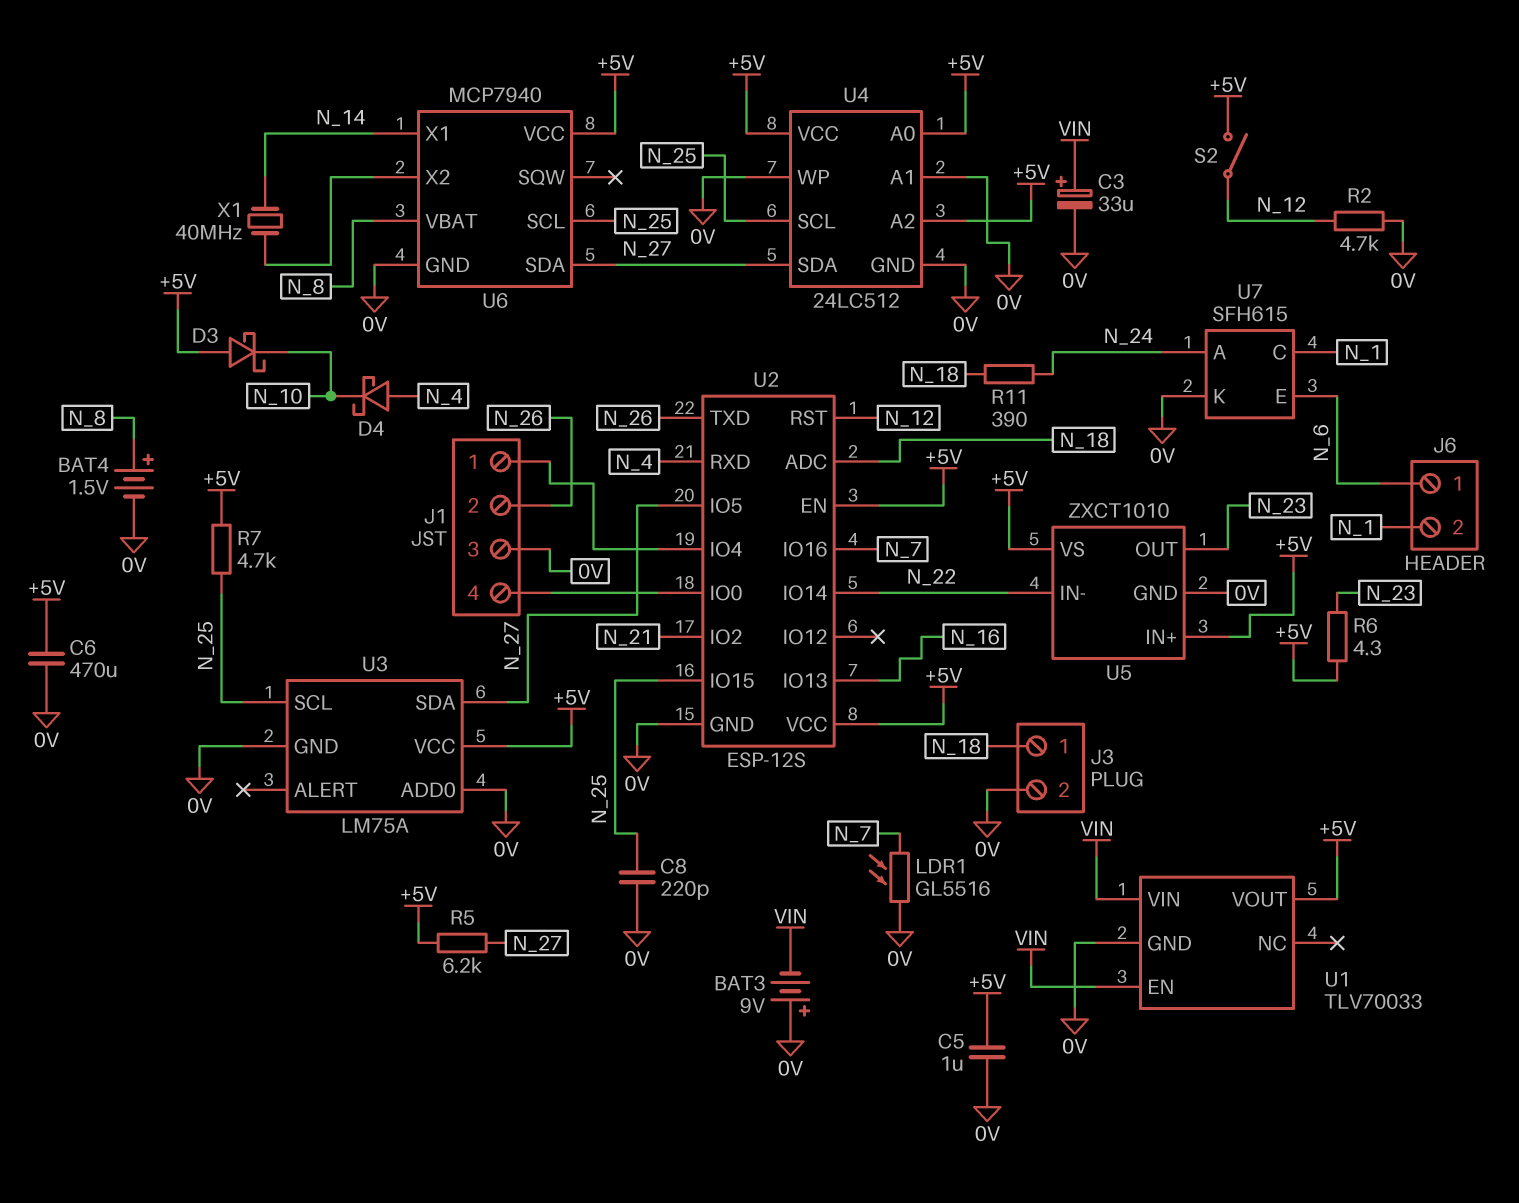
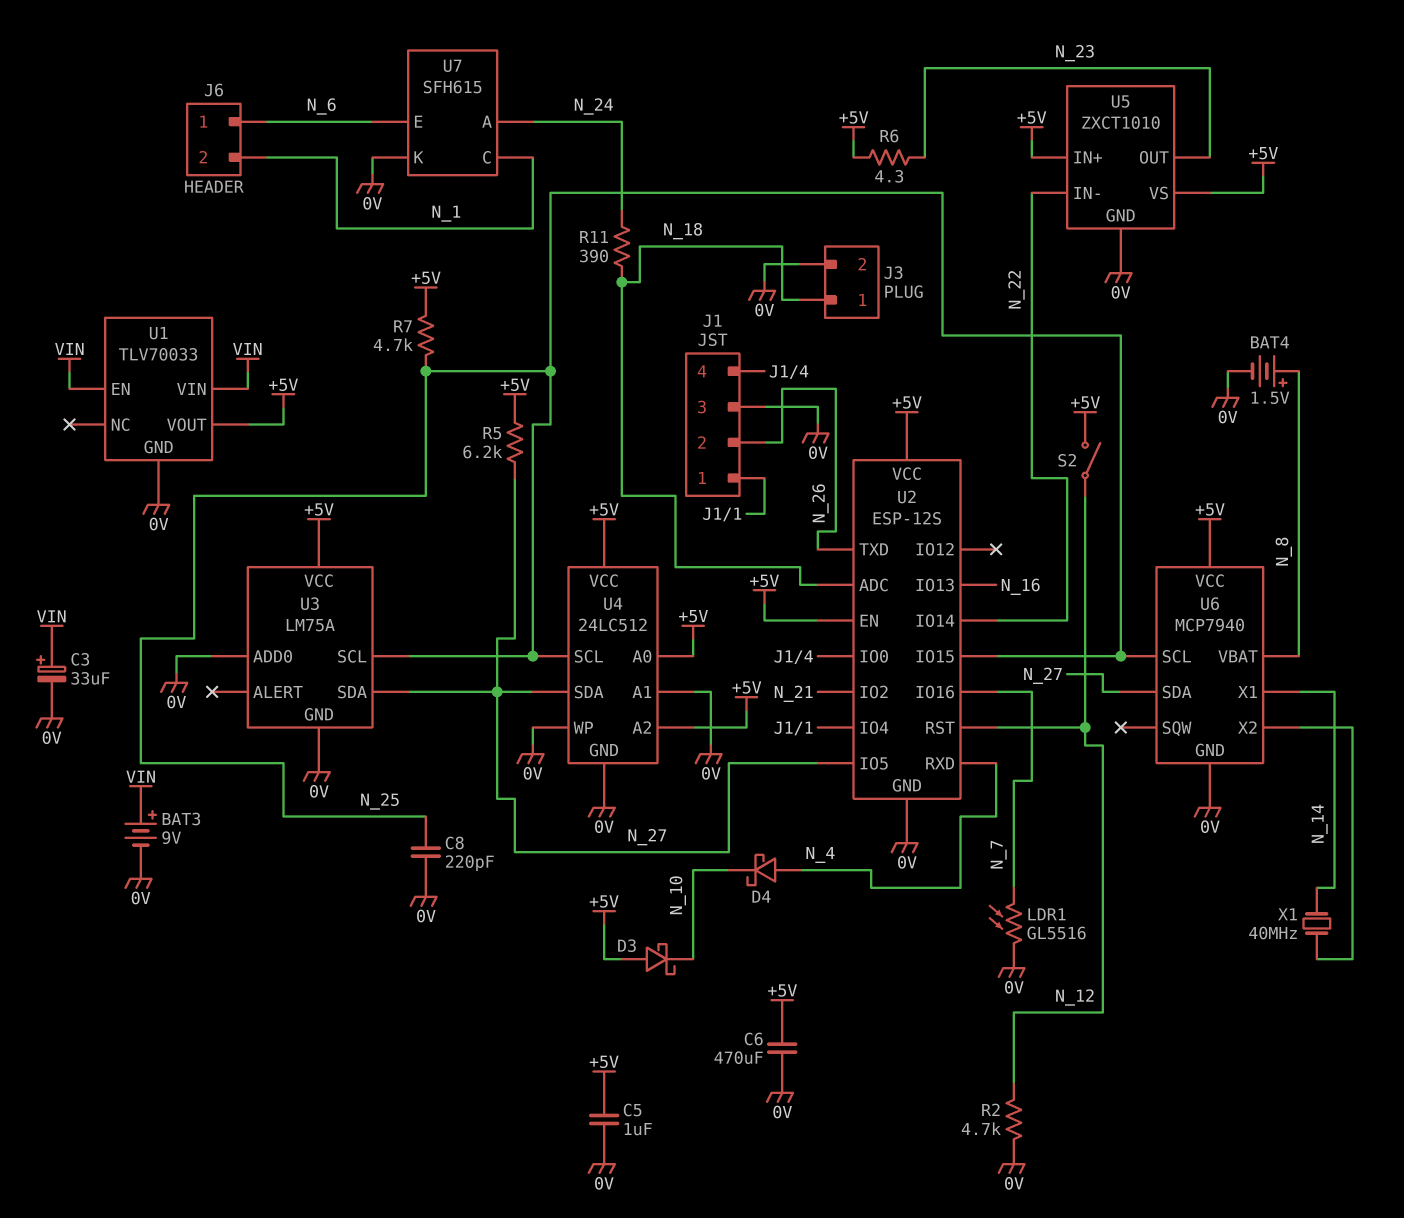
BAT3: 9V (plus 0V, minus VIN) -> 9V (plus VIN, minus 0V)

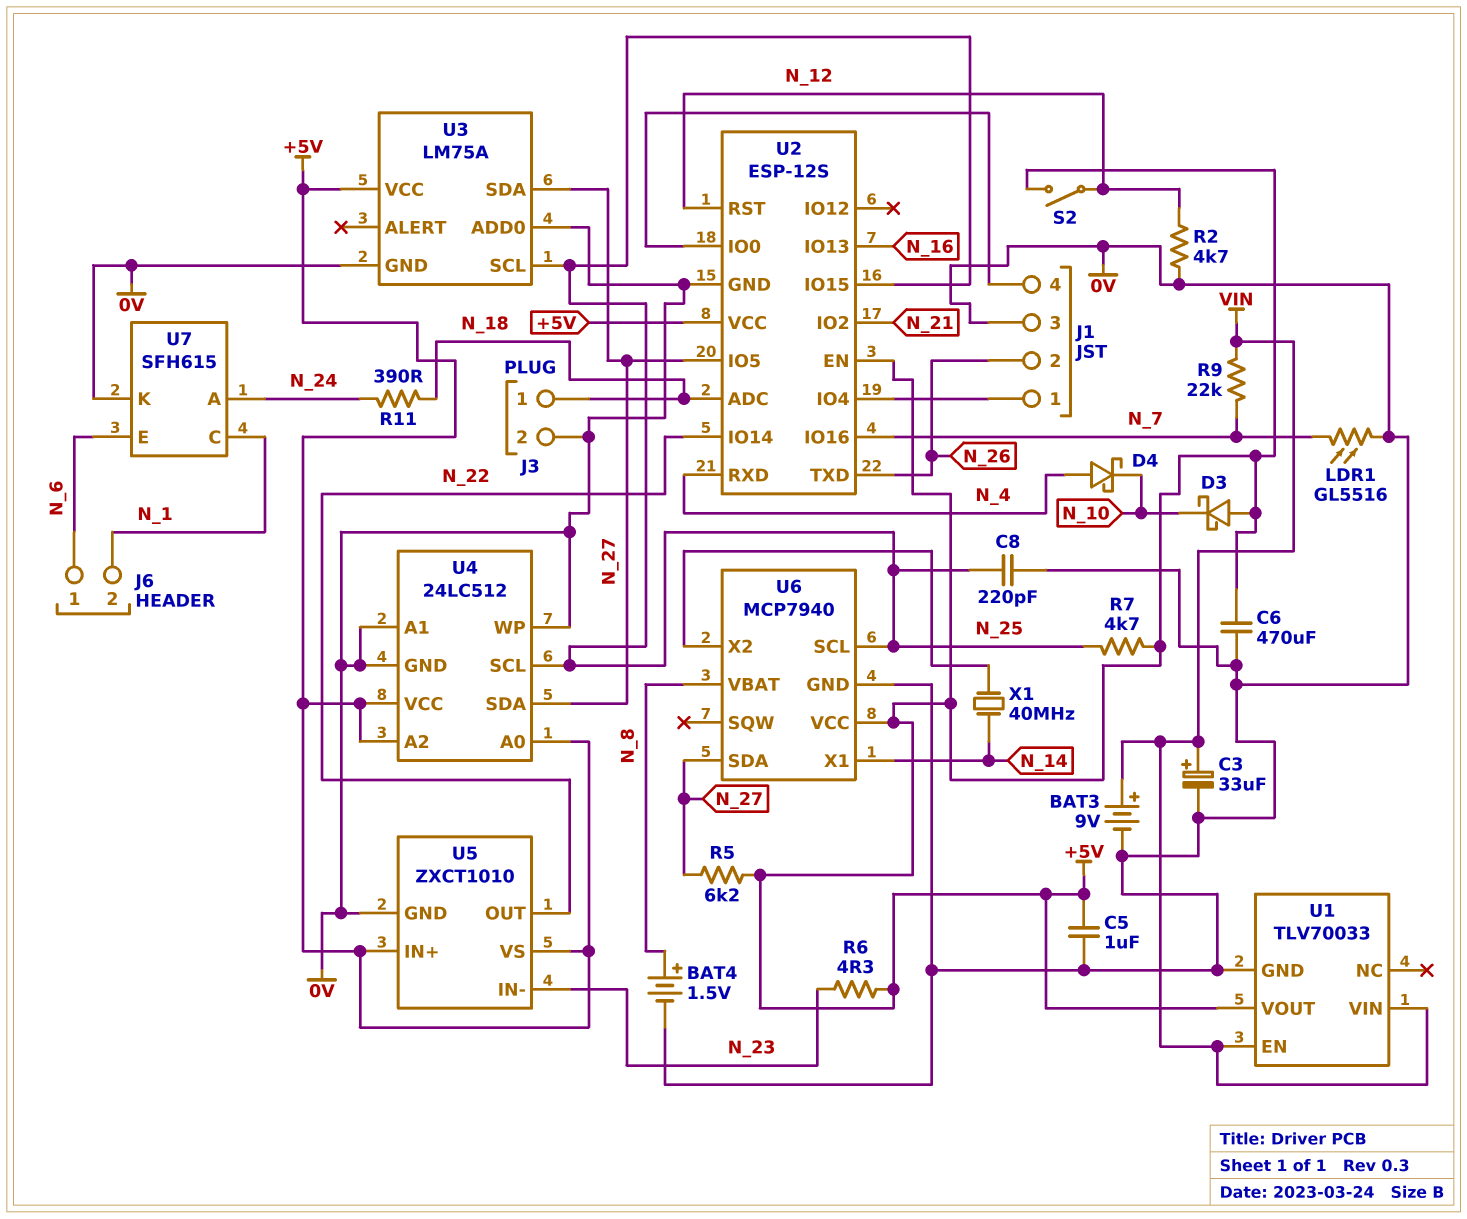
R9: none -> 22k (N_7, VIN)
U5 pin IN-: N_22 -> N_23
U5 pin OUT: N_23 -> N_22

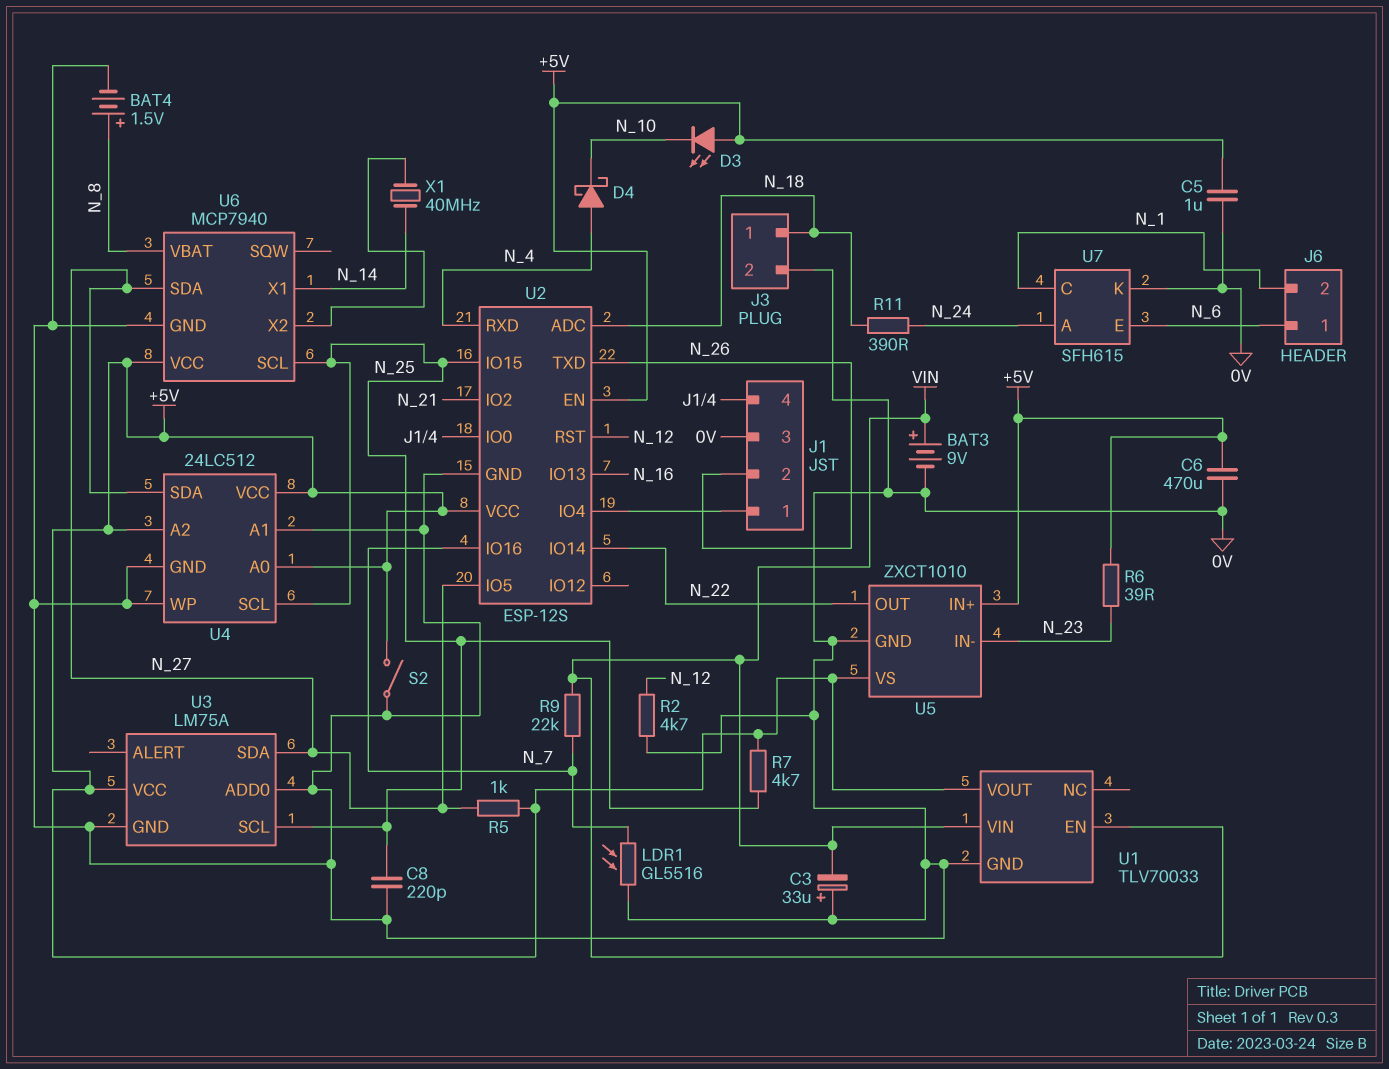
C3: 33uF (plus VIN, minus 0V) -> 33uF (plus 0V, minus VIN)
D3: schottky (A +5V, K N_10) -> LED (A +5V, K N_10)
R5: 6.2k (+5V, N_27) -> 1k (+5V, N_27)
R6: 4.3 (+5V, N_23) -> 39 (+5V, N_23)
S2: switch (+5V, N_12) -> switch (+5V, 0V)

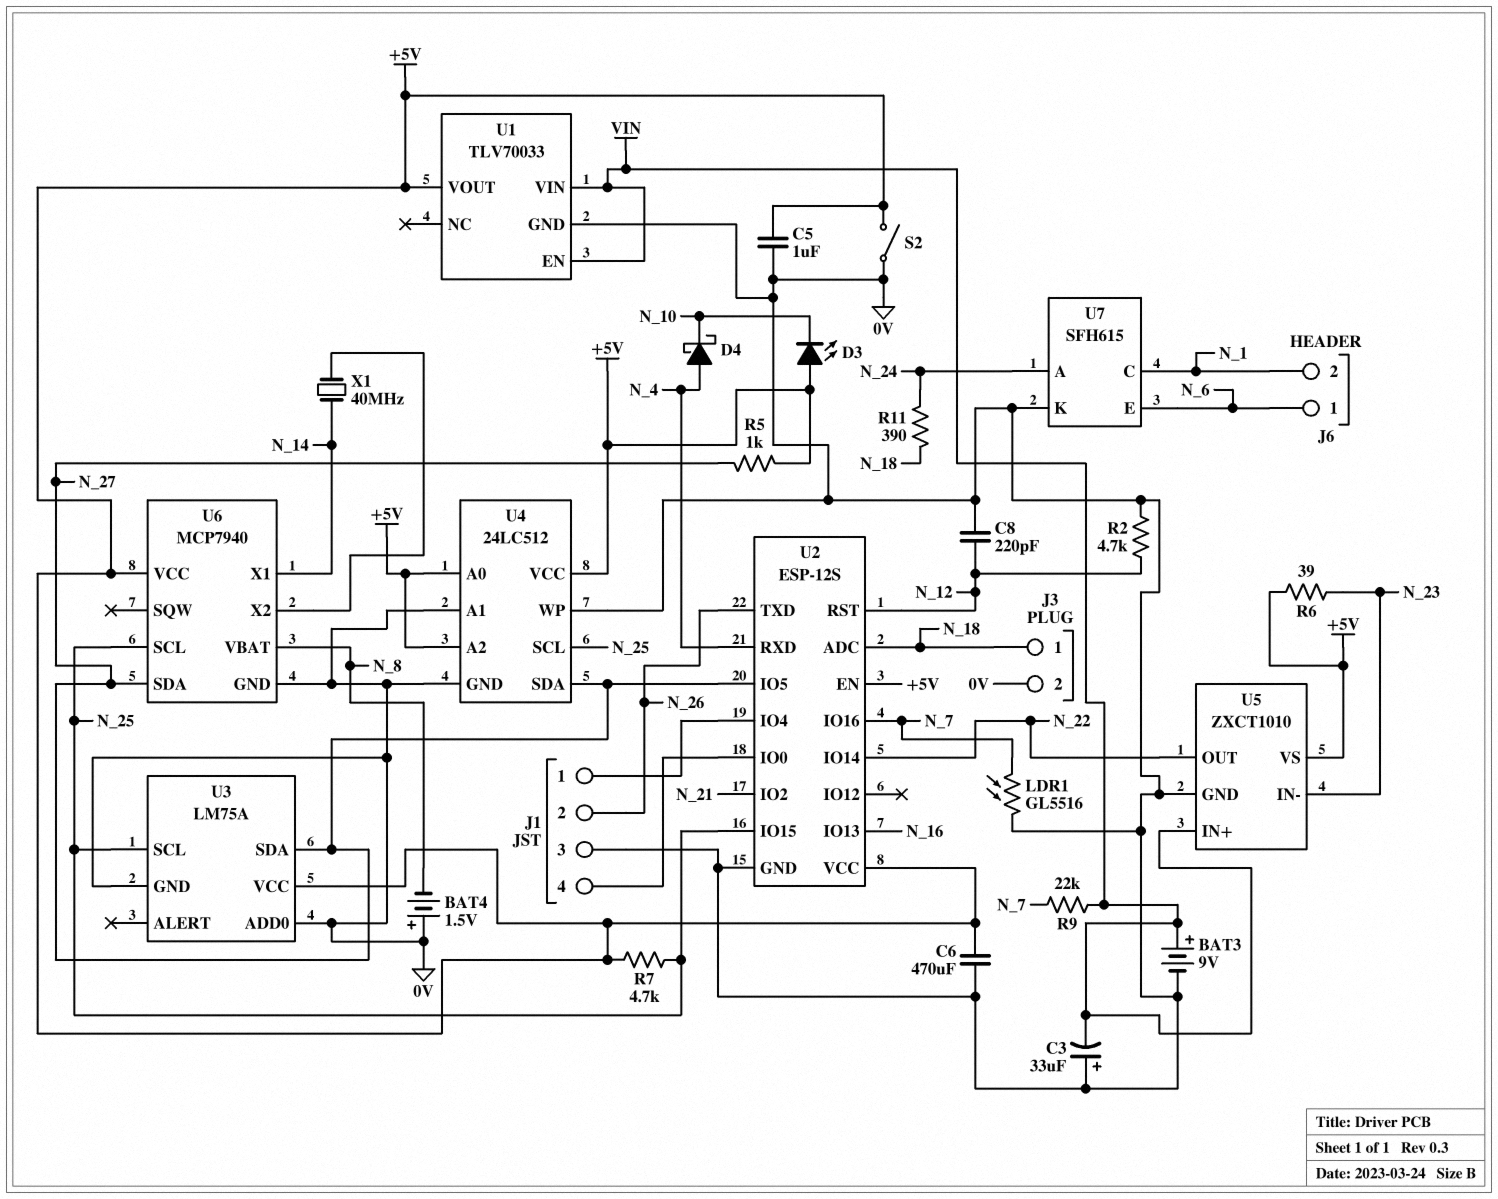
BAT4: 1.5V (plus N_8, minus 0V) -> 1.5V (plus 0V, minus N_8)
C8: 220pF (0V, N_25) -> 220pF (0V, N_12)
U5 pin IN+: +5V -> VIN

